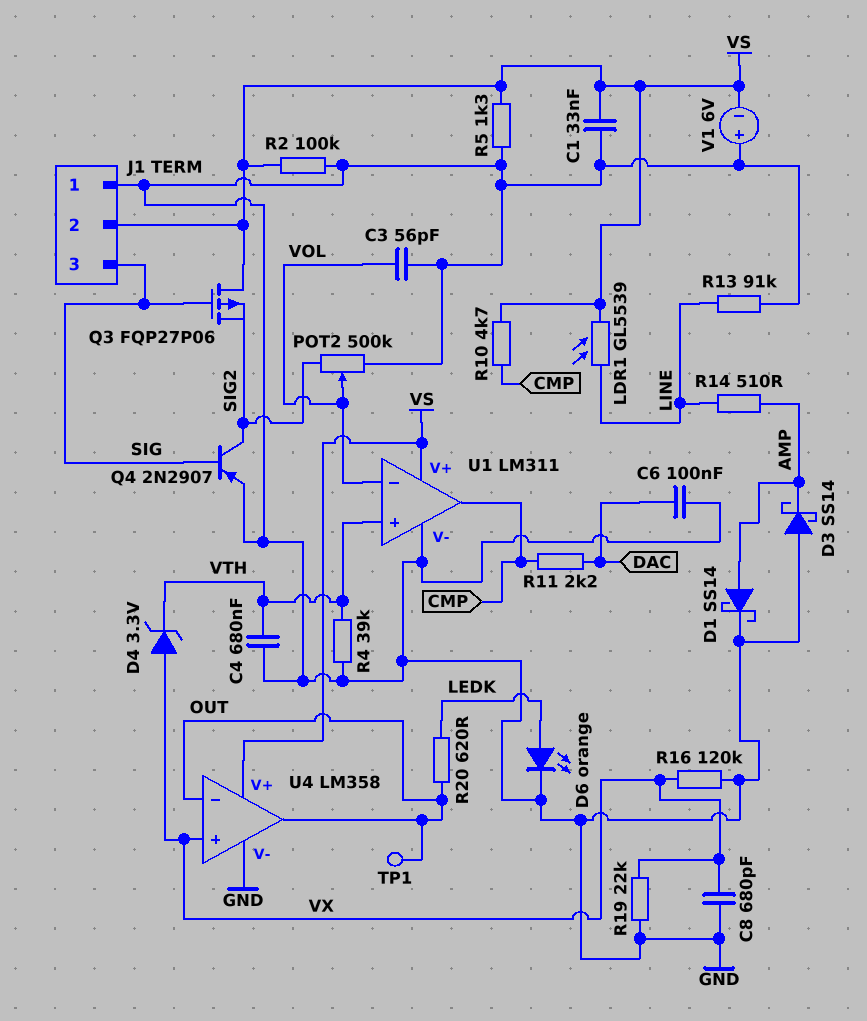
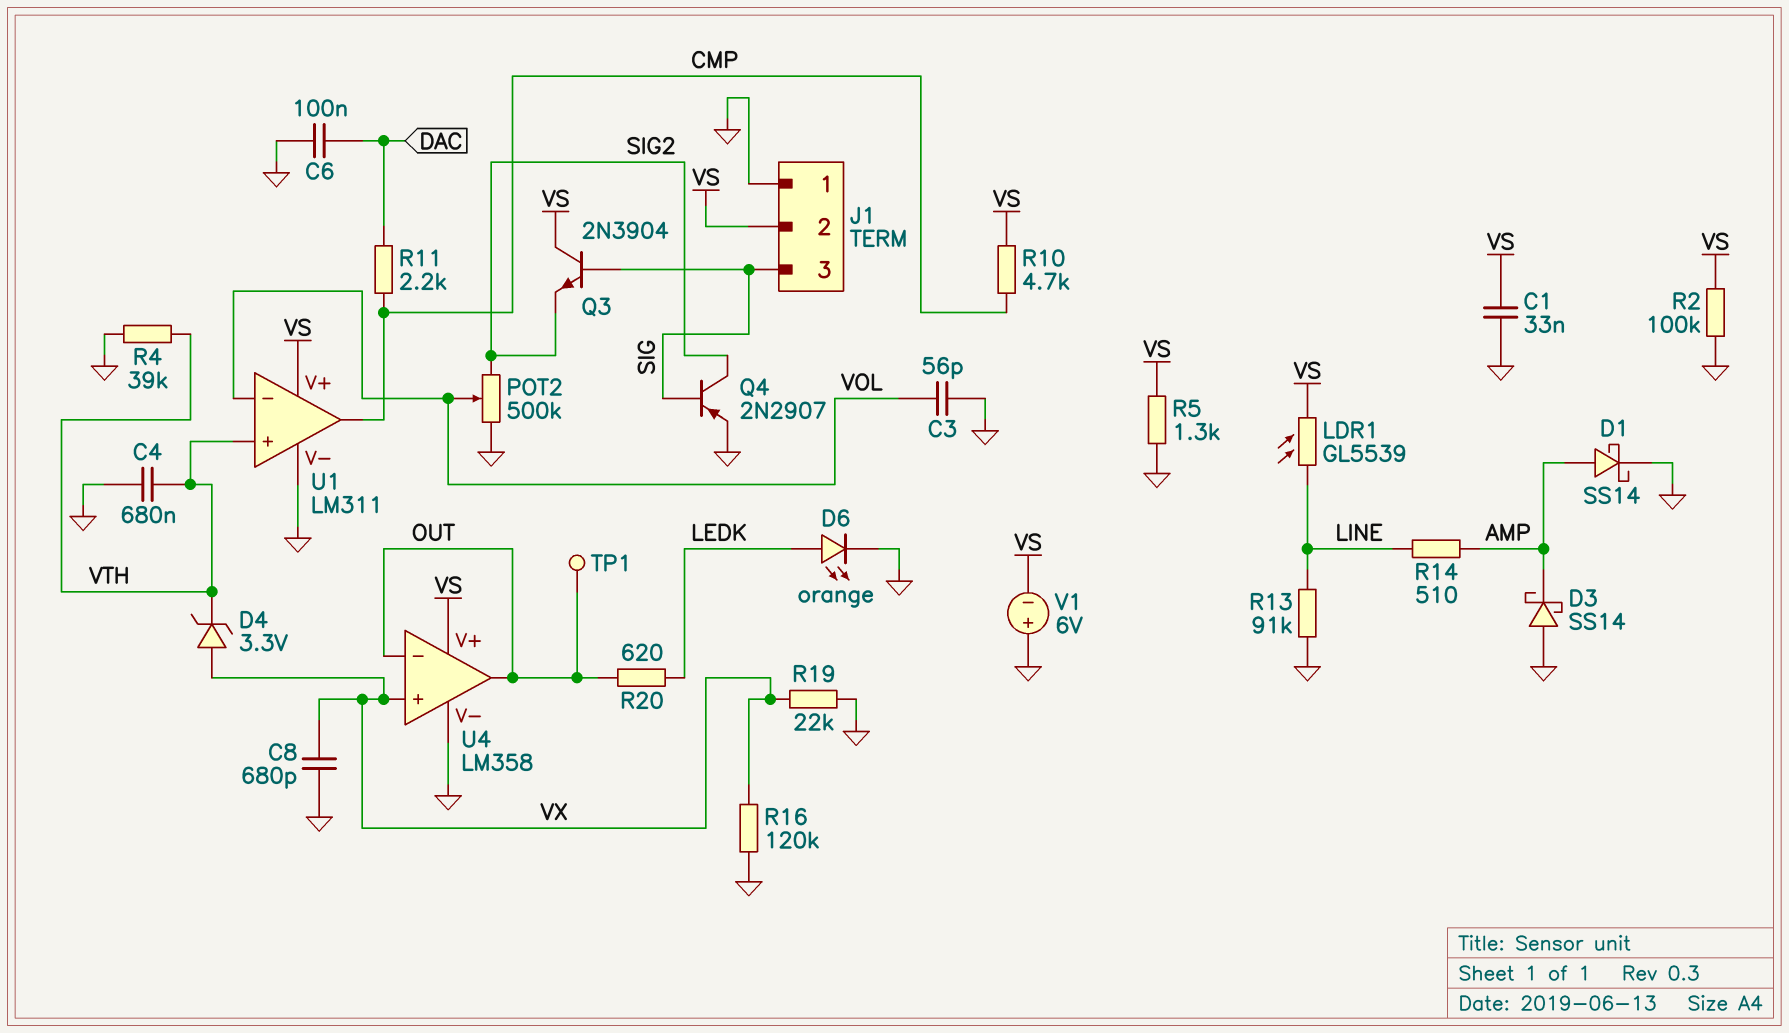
Q3: PMOS FQP27P06 (G SIG, D VS, S SIG2) -> NPN 2N3904 (B SIG, C VS, E SIG2)

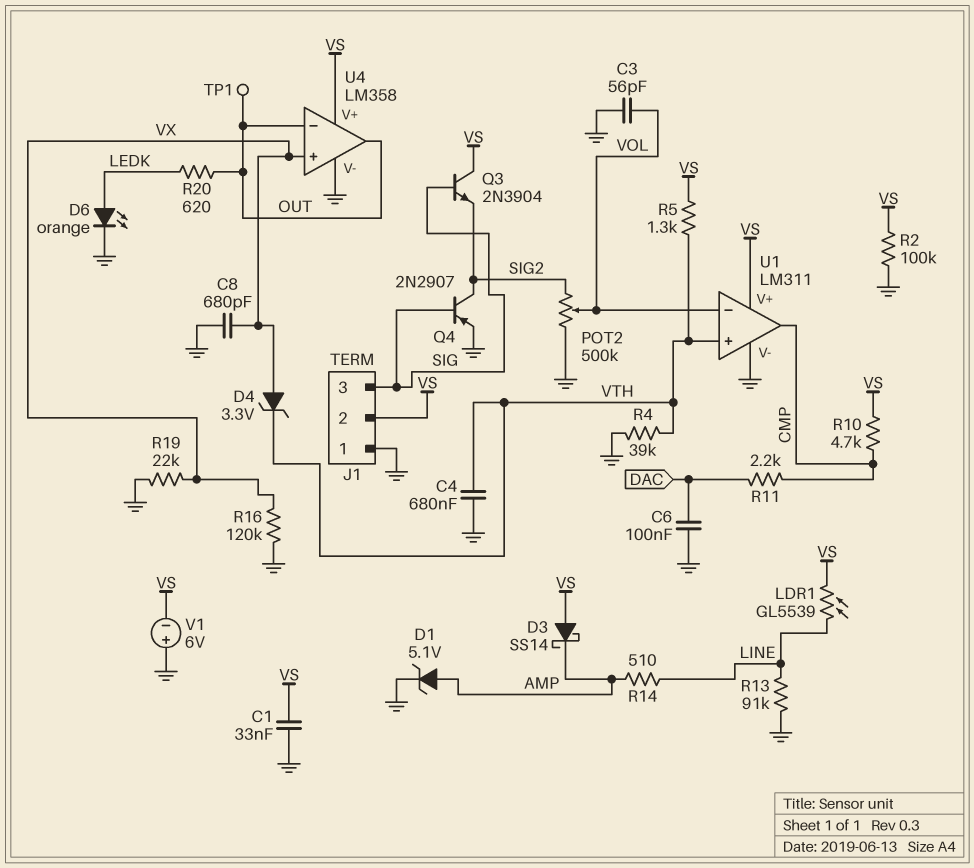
D1: schottky SS14 (A AMP, K GND) -> zener 5.1V (A AMP, K GND)
D3: schottky SS14 (A GND, K AMP) -> schottky SS14 (A VS, K AMP)
R5: 1.3k (GND, VS) -> 1.3k (VS, VTH)

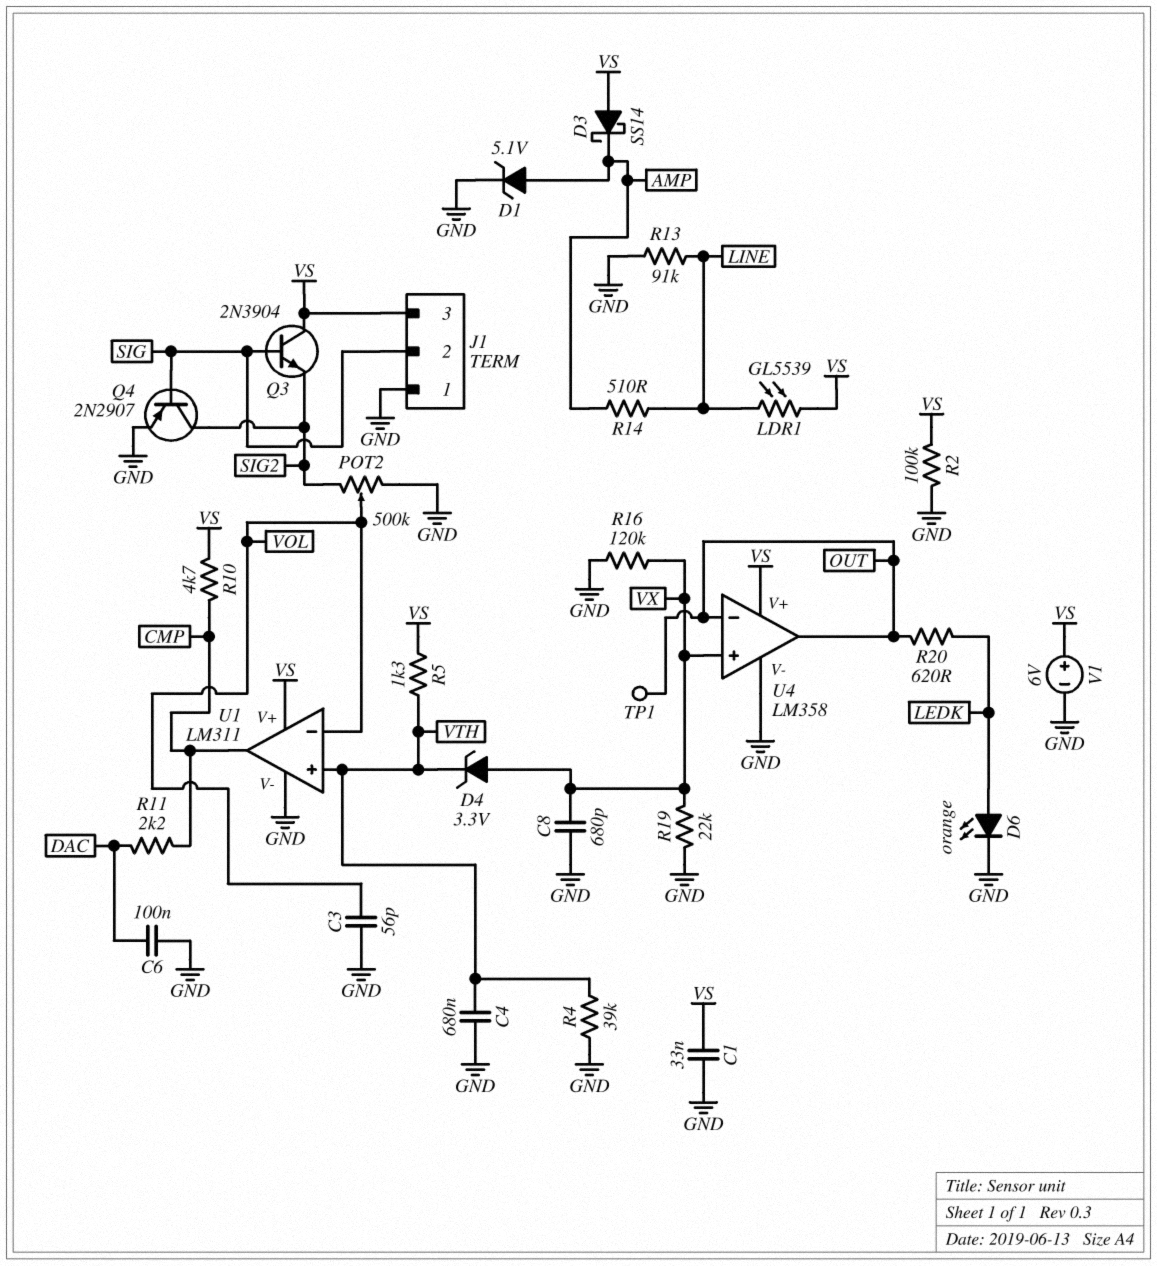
J1 pin 2: VS -> SIG
J1 pin 3: SIG -> VS
V1: 6V (plus GND, minus VS) -> 6V (plus VS, minus GND)

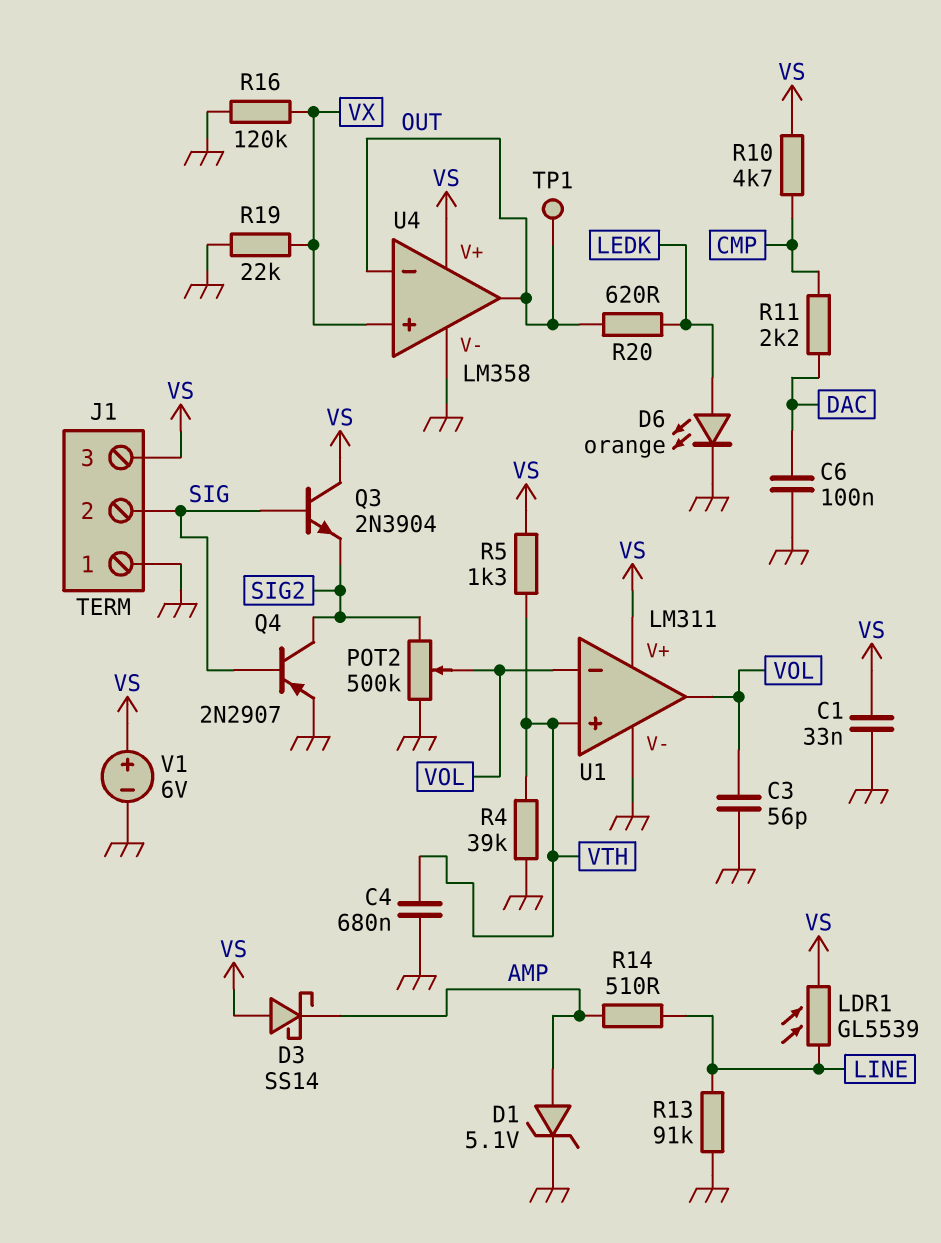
C8: 680pF (GND, VX) -> none
D4: zener 3.3V (A VX, K VTH) -> none
R2: 100k (GND, VS) -> none
U1 pin out: CMP -> VOL

